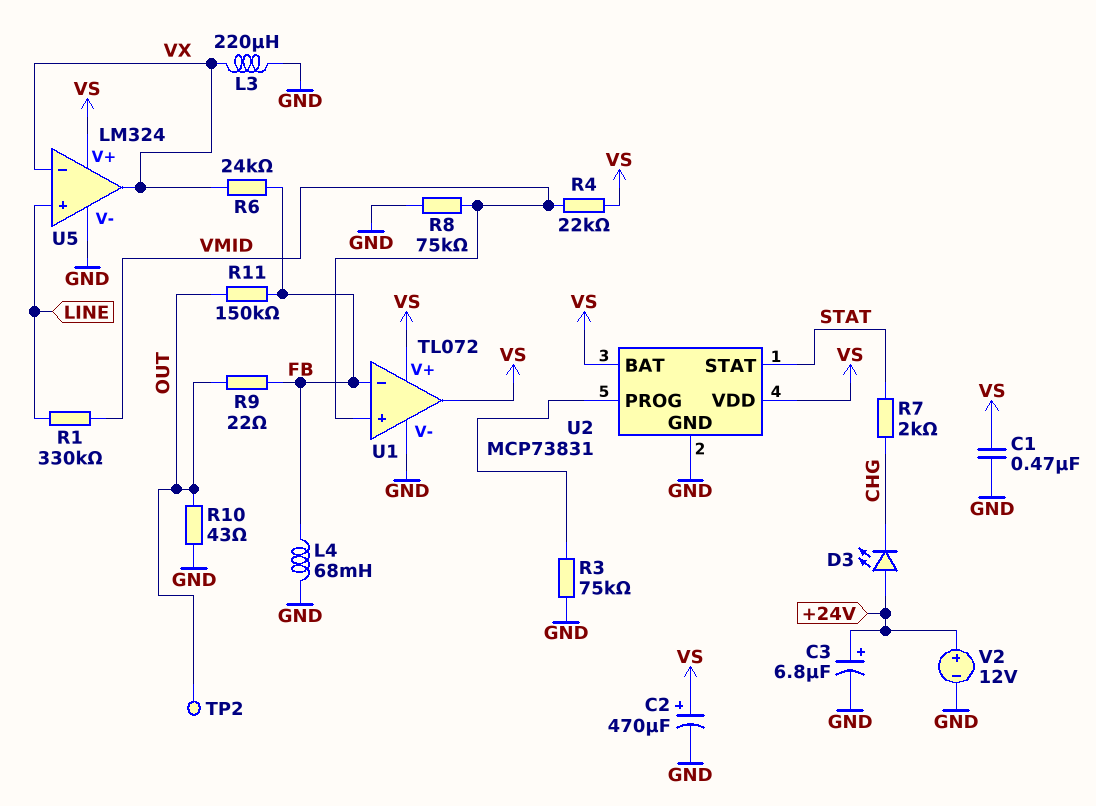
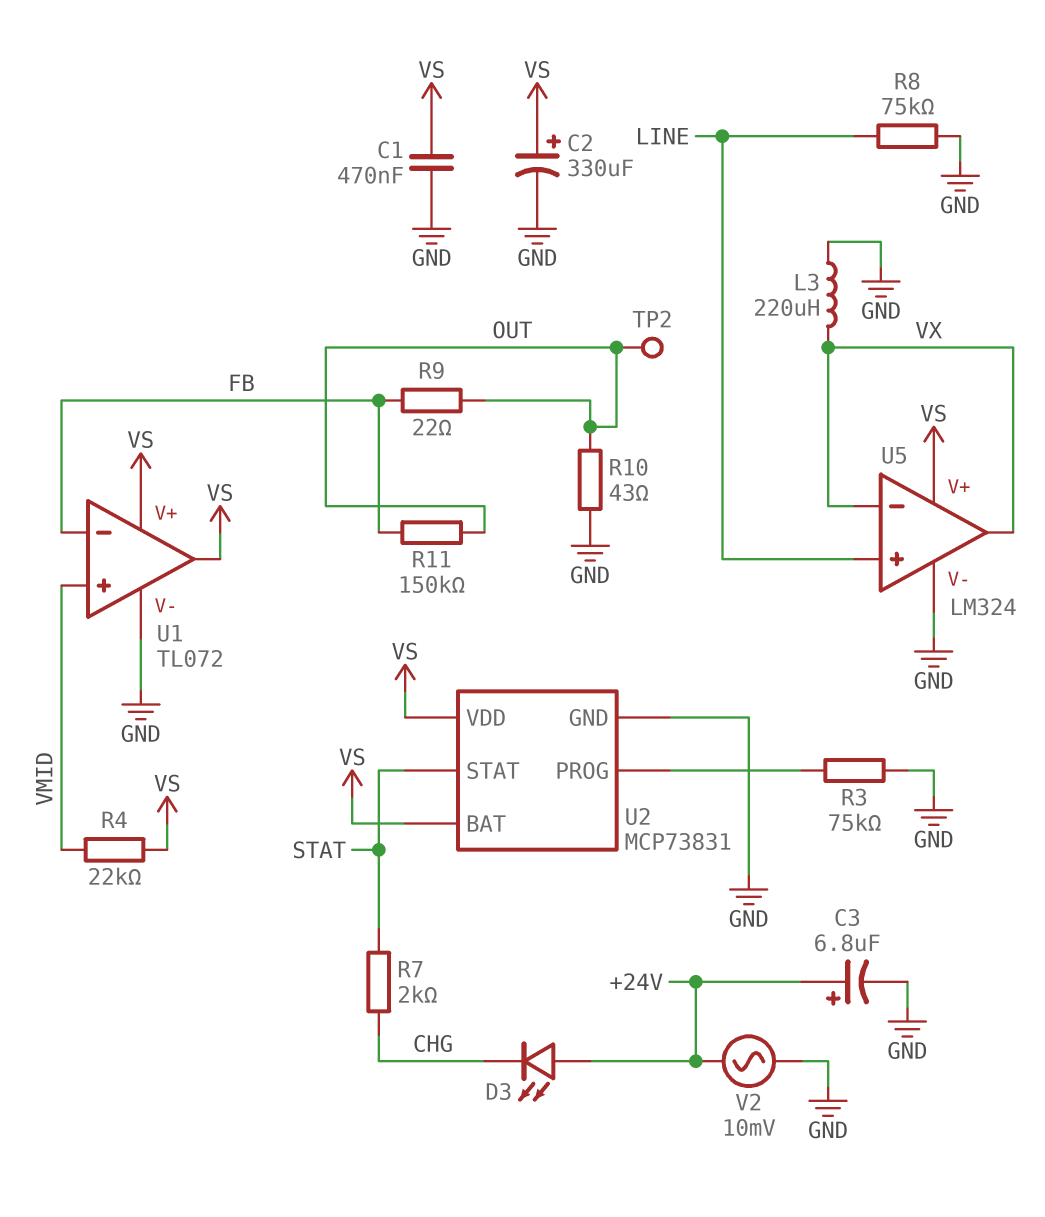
C2: 470uF (plus VS, minus GND) -> 330uF (plus VS, minus GND)
L4: 68mH (FB, GND) -> none
R1: 330k (LINE, VMID) -> none
R6: 24k (FB, VX) -> none
R8: 75k (GND, VMID) -> 75k (GND, LINE)
V2: 12V (plus +24V, minus GND) -> AC 10mV (+24V, GND)

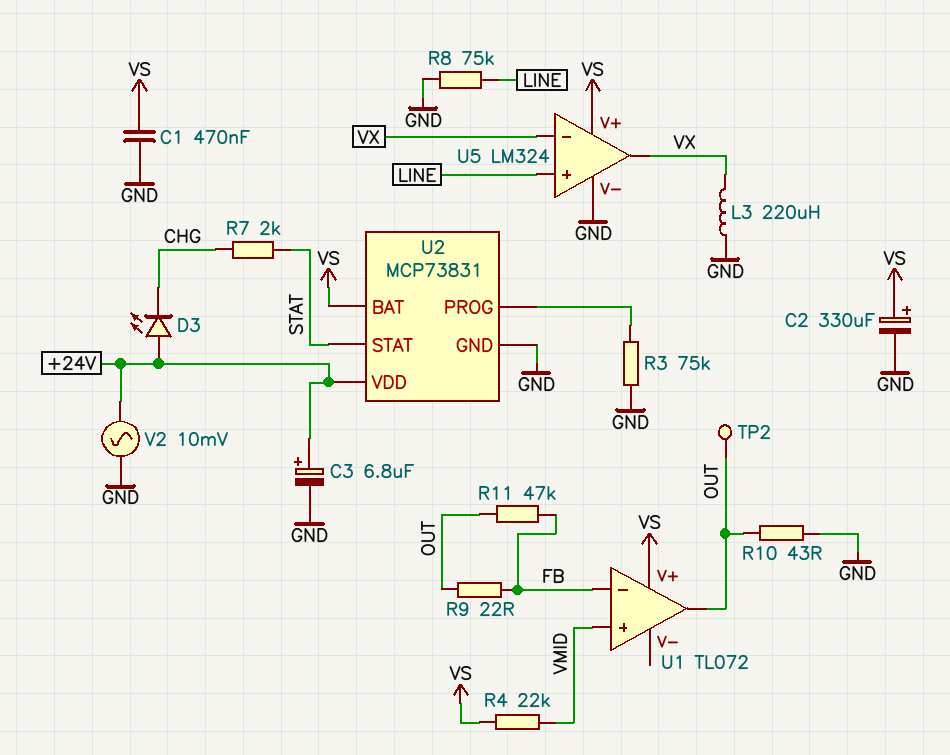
R11: 150k (FB, OUT) -> 47k (FB, OUT)
U1 pin V-: GND -> none
U1 pin out: VS -> OUT
U2 pin VDD: VS -> +24V

